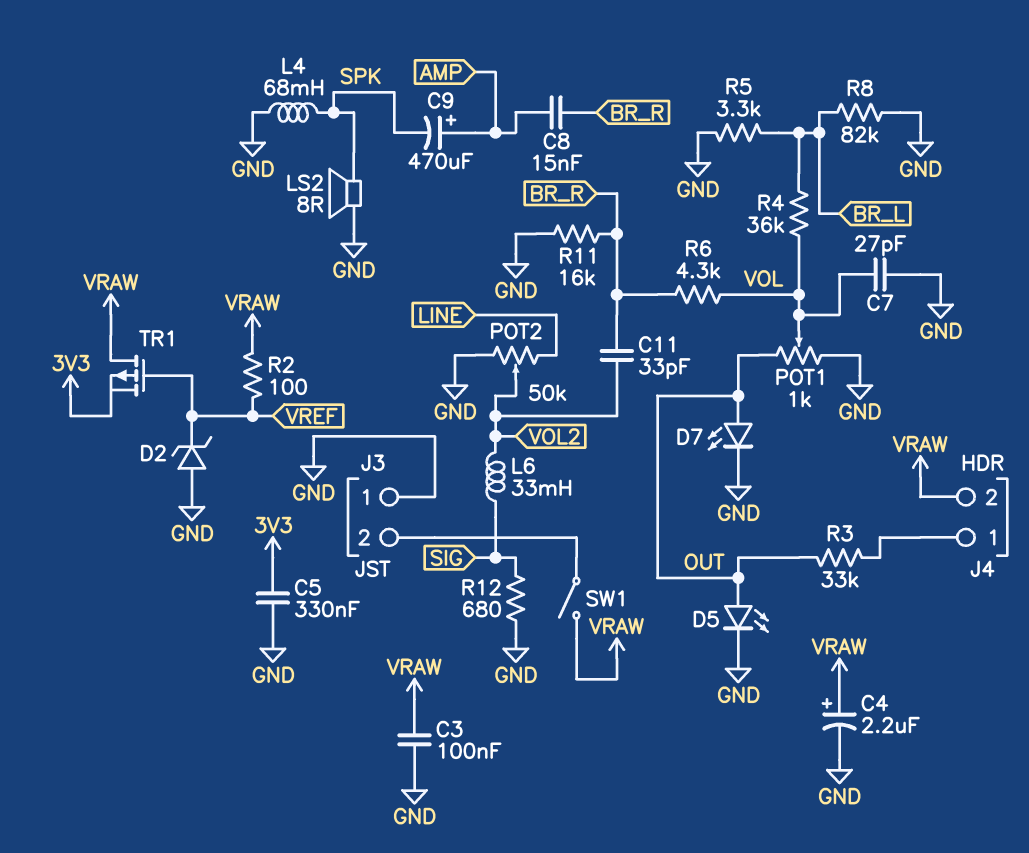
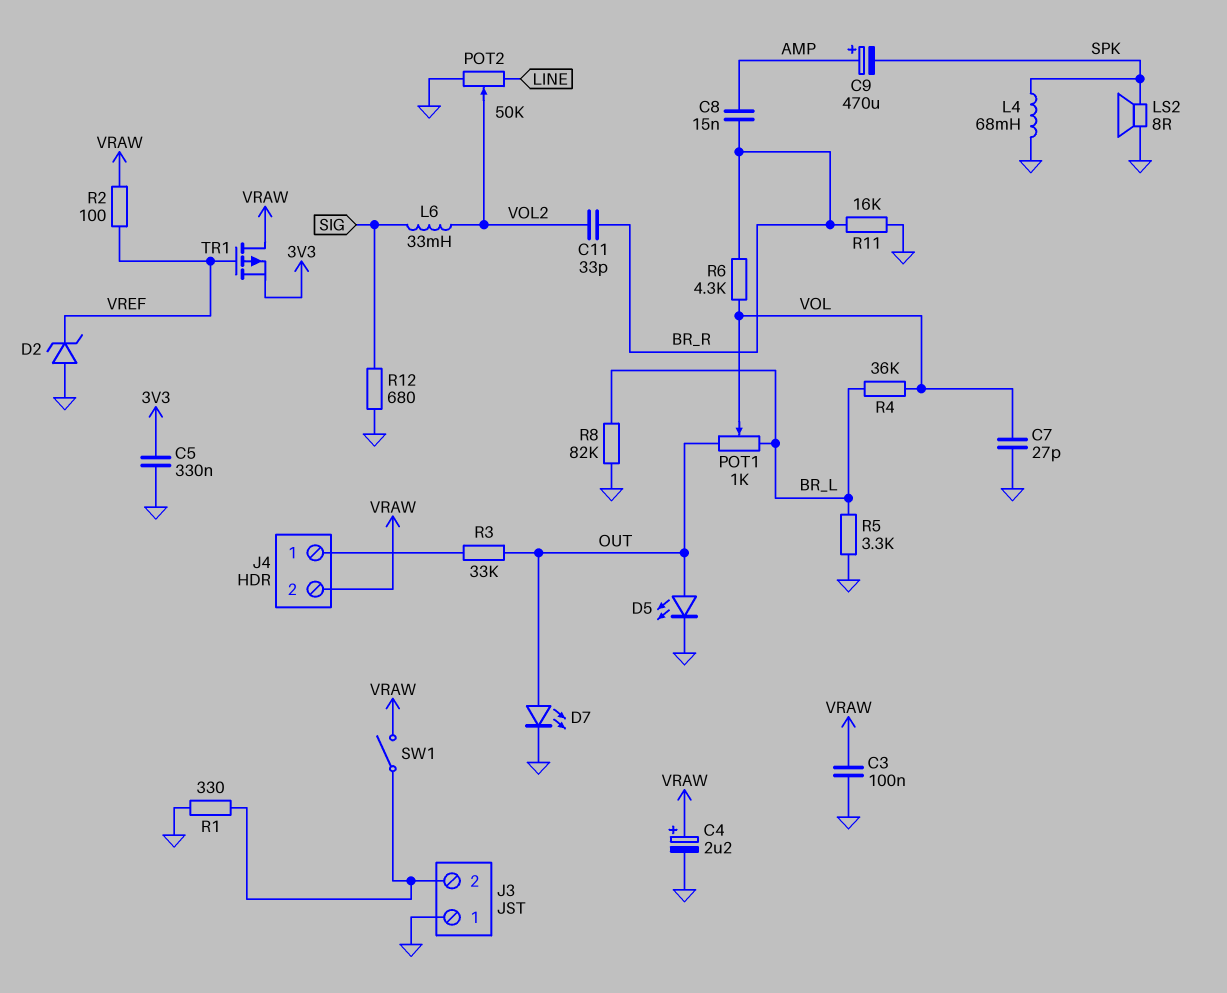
POT1: 1k (GND, OUT, wiper VOL) -> 1k (BR_L, OUT, wiper VOL)
R1: none -> 330 (GND, J3/2)

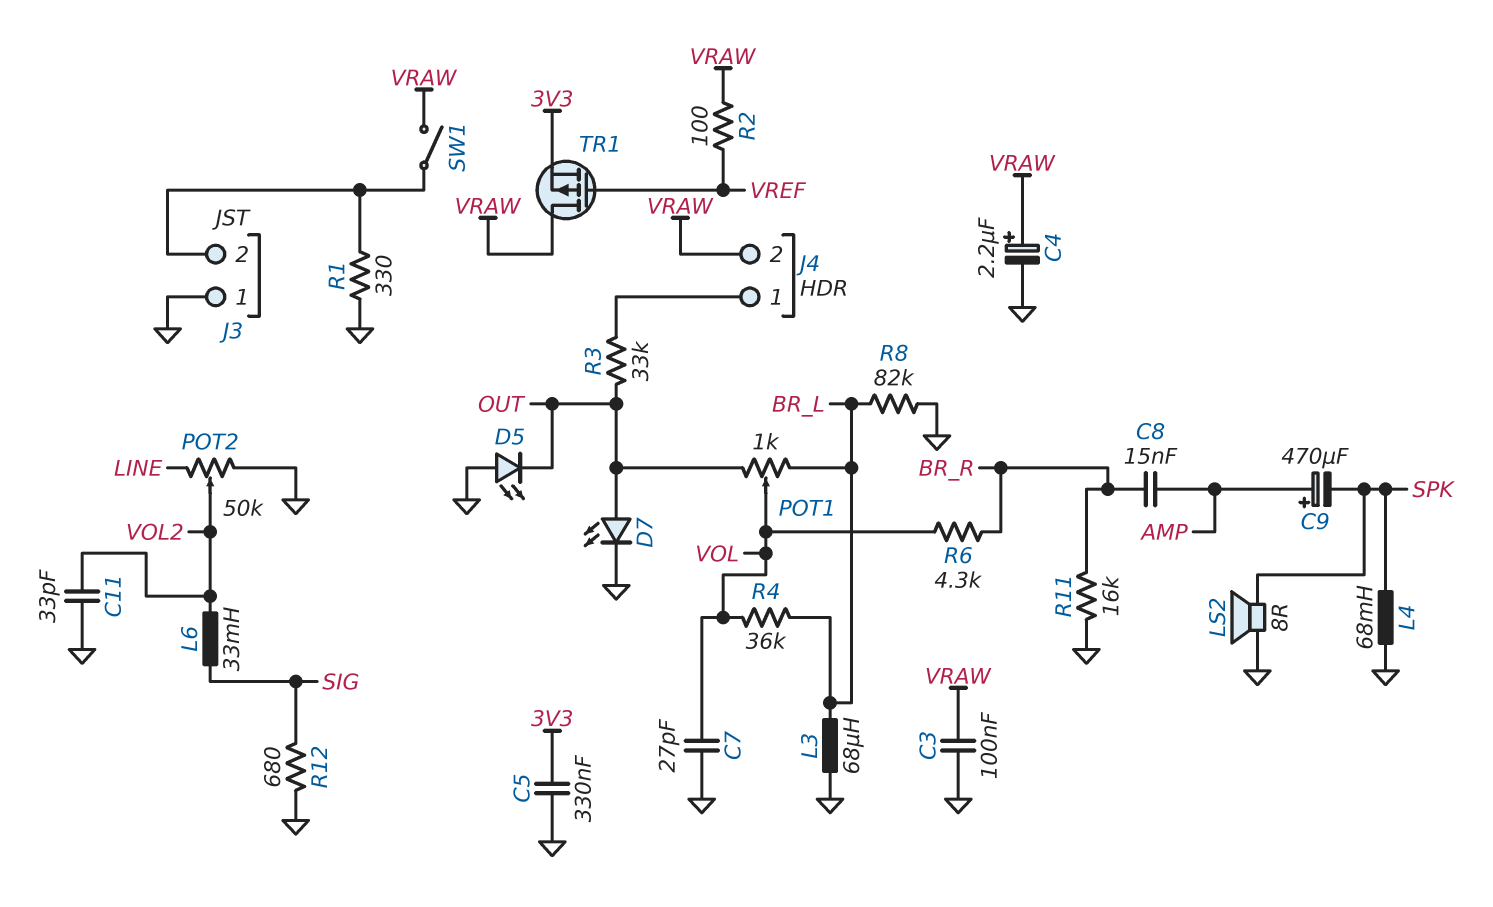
C11: 33pF (BR_R, VOL2) -> 33pF (GND, VOL2)
D2: zener (A GND, K VREF) -> none
D5: LED (A OUT, K GND) -> LED (A GND, K OUT)
L3: none -> 68uH (BR_L, GND)
R5: 3.3k (BR_L, GND) -> none

